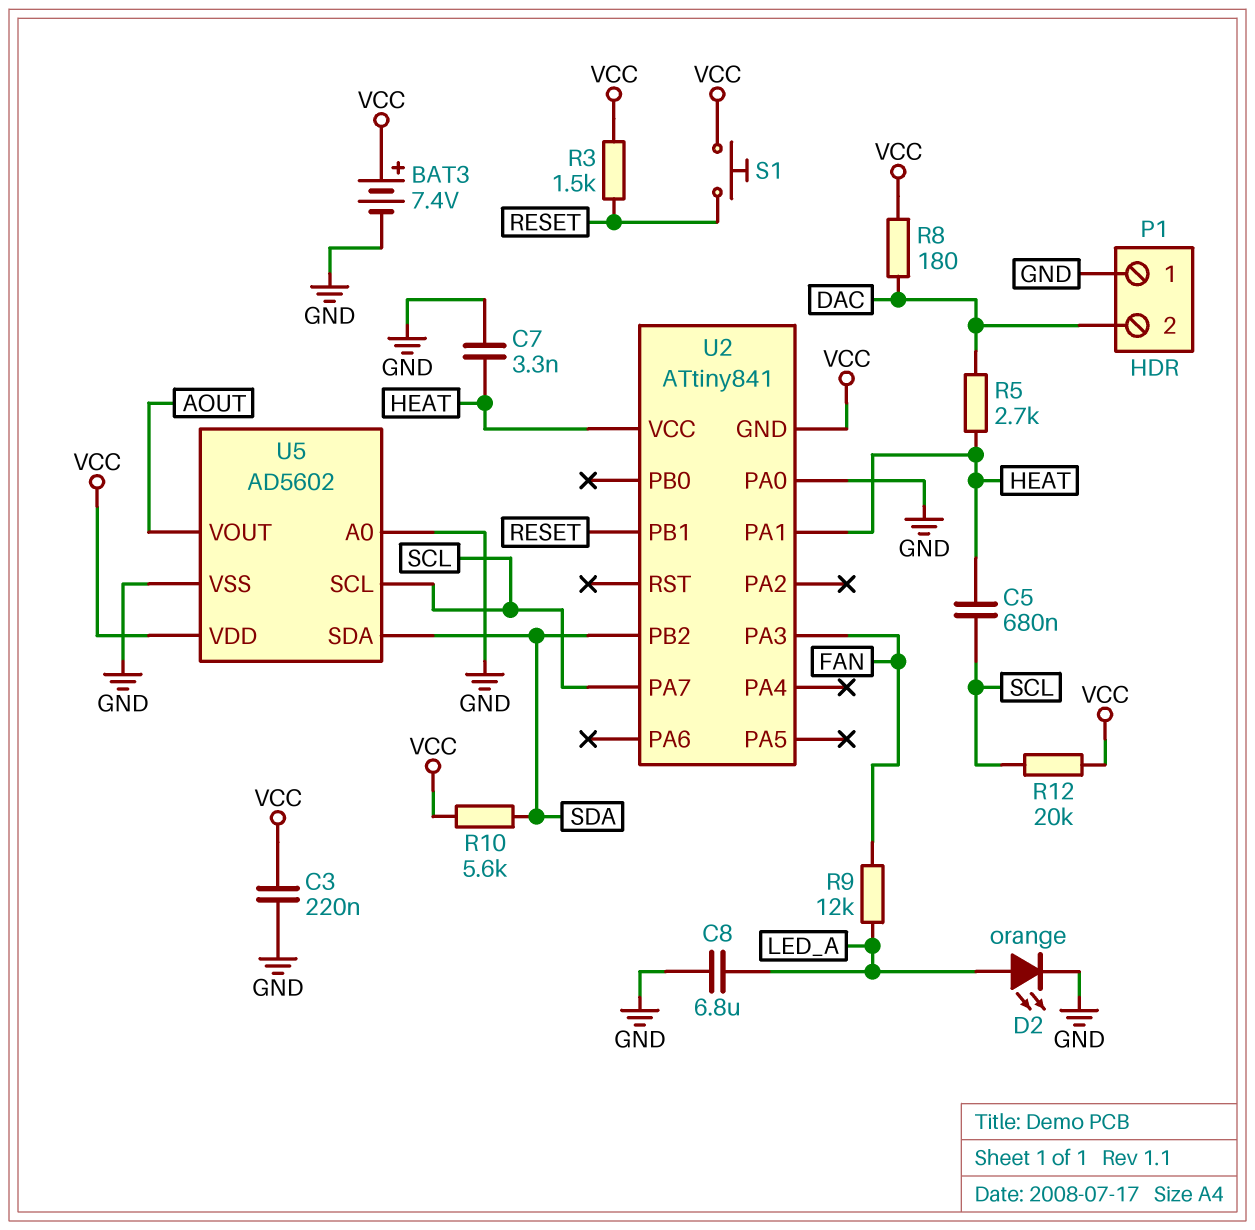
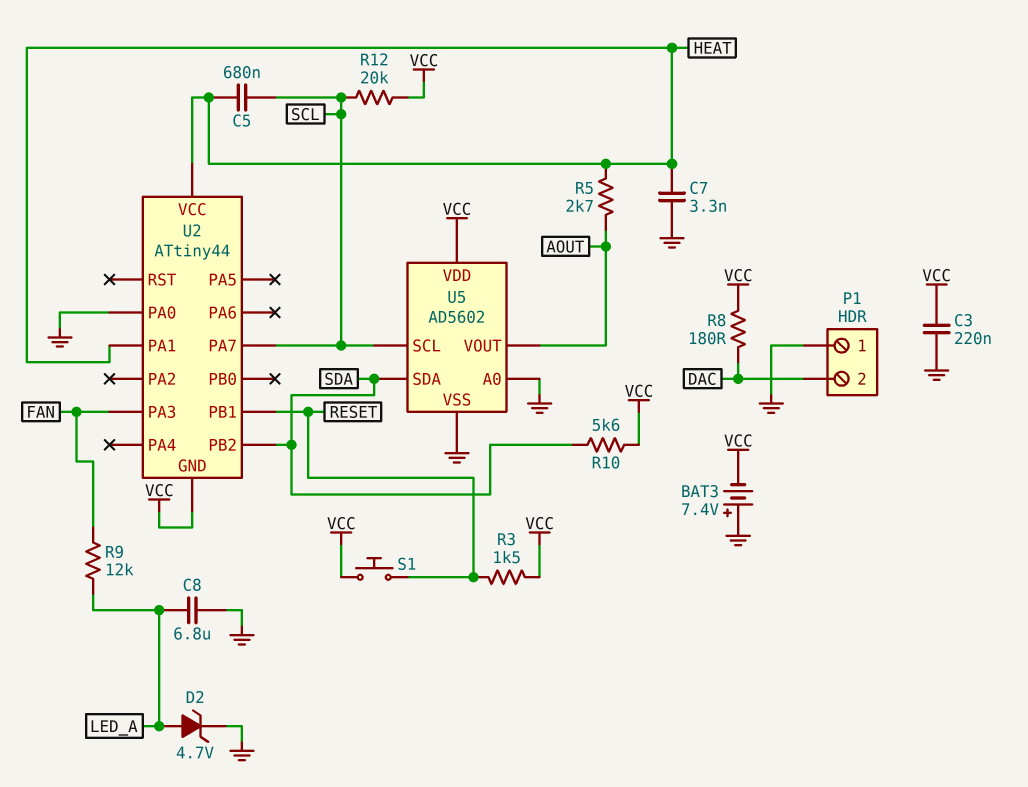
BAT3: 7.4V (plus VCC, minus GND) -> 7.4V (plus GND, minus VCC)
D2: LED orange (A LED_A, K GND) -> zener 4.7V (A LED_A, K GND)
R5: 2.7k (DAC, HEAT) -> 2.7k (AOUT, HEAT)
U2: ATtiny841 -> ATtiny44

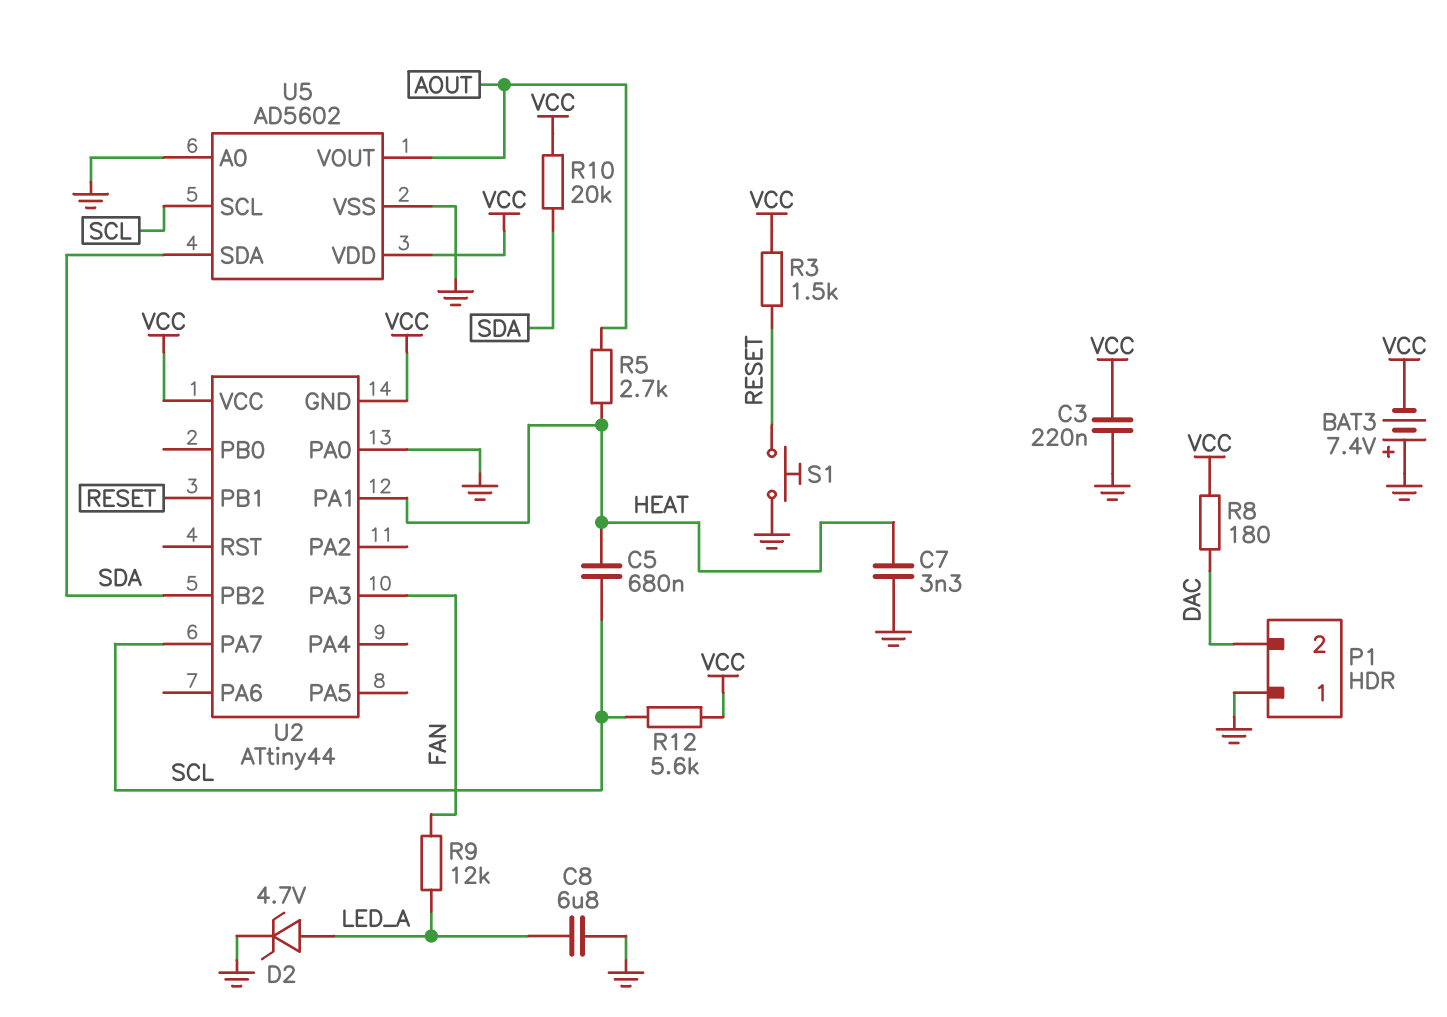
R10: 5.6k (SDA, VCC) -> 20k (SDA, VCC)
R12: 20k (SCL, VCC) -> 5.6k (SCL, VCC)
S1: button (RESET, VCC) -> button (GND, RESET)
U2 pin VCC: HEAT -> VCC

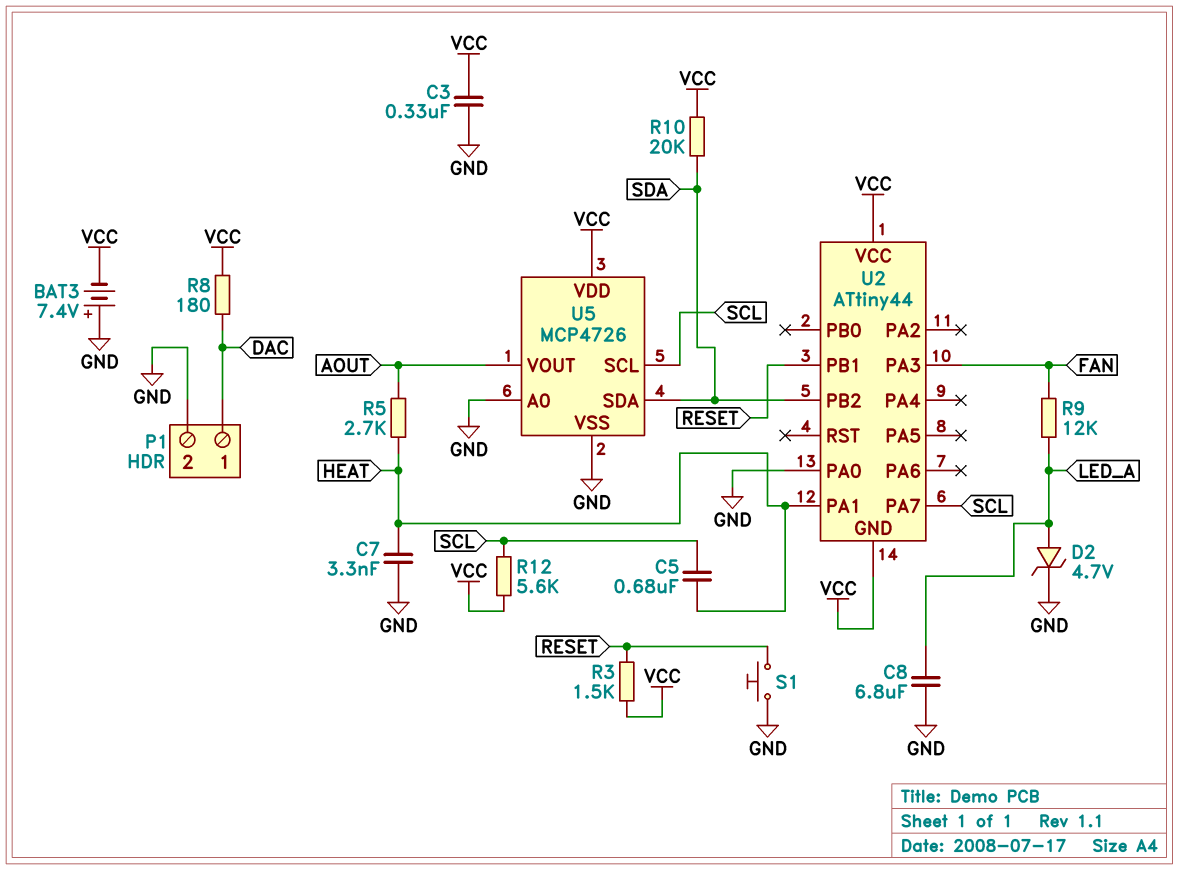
C3: 220nF (GND, VCC) -> 330nF (GND, VCC)
P1 pin 1: GND -> DAC
P1 pin 2: DAC -> GND
U5: AD5602 -> MCP4726

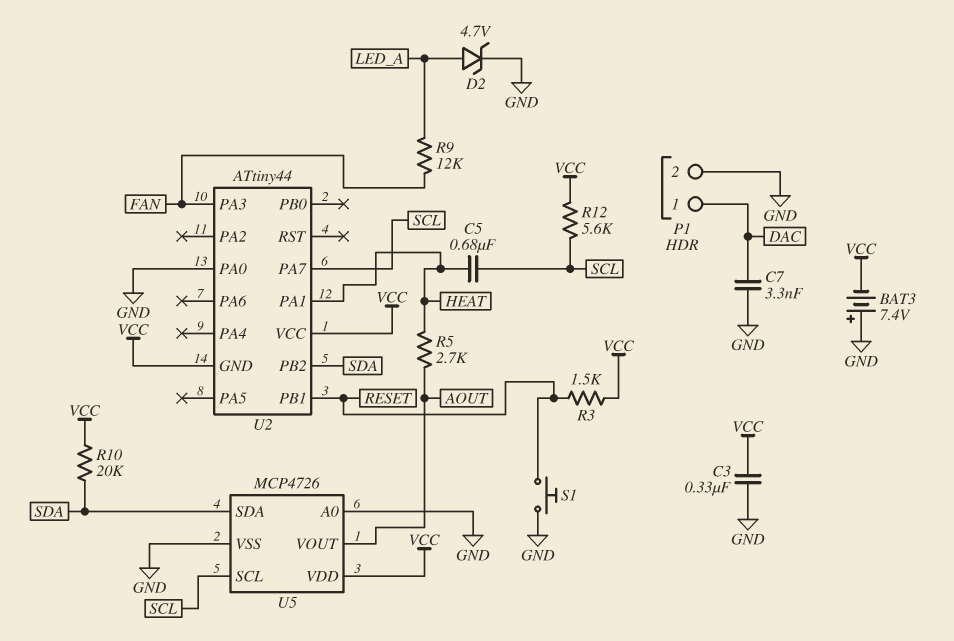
C7: 3.3nF (GND, HEAT) -> 3.3nF (DAC, GND)
C8: 6.8uF (GND, LED_A) -> none
R8: 180 (DAC, VCC) -> none

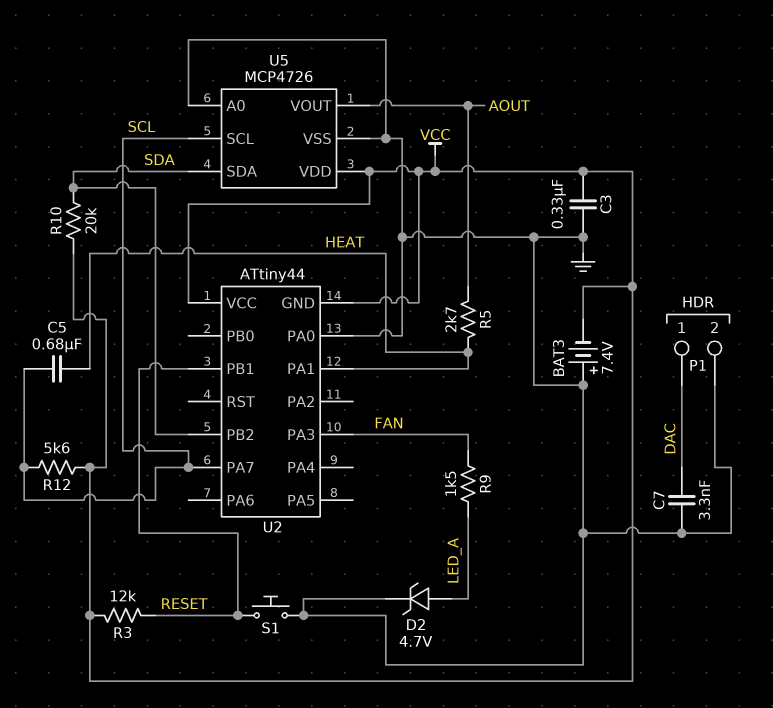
R3: 1.5k (RESET, VCC) -> 12k (RESET, VCC)
R9: 12k (FAN, LED_A) -> 1.5k (FAN, LED_A)

